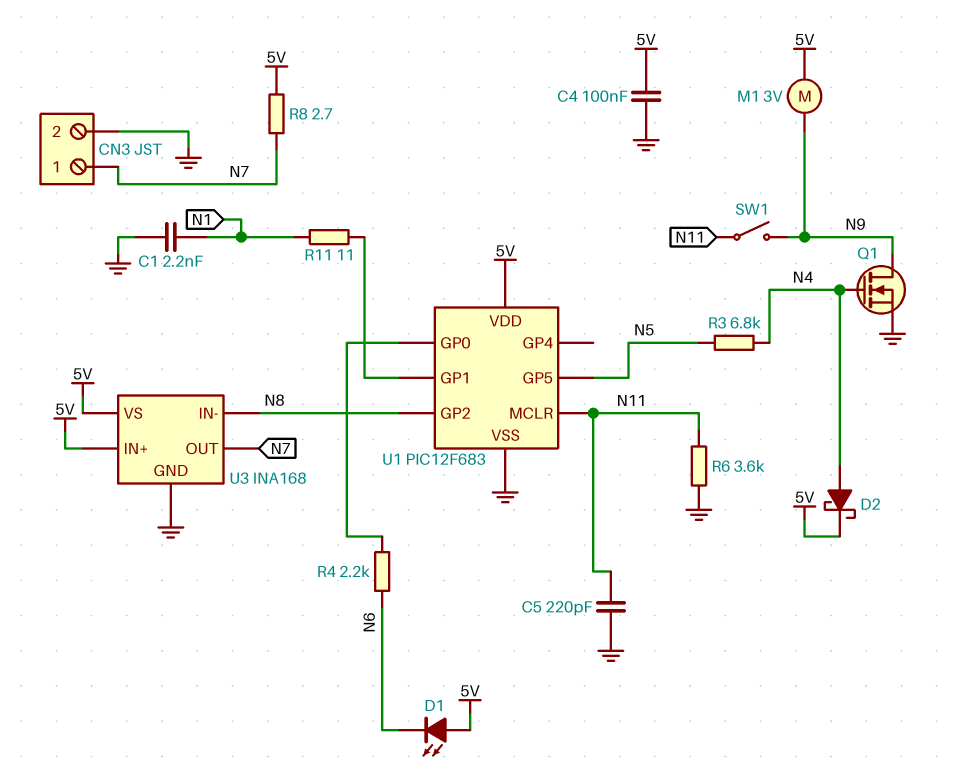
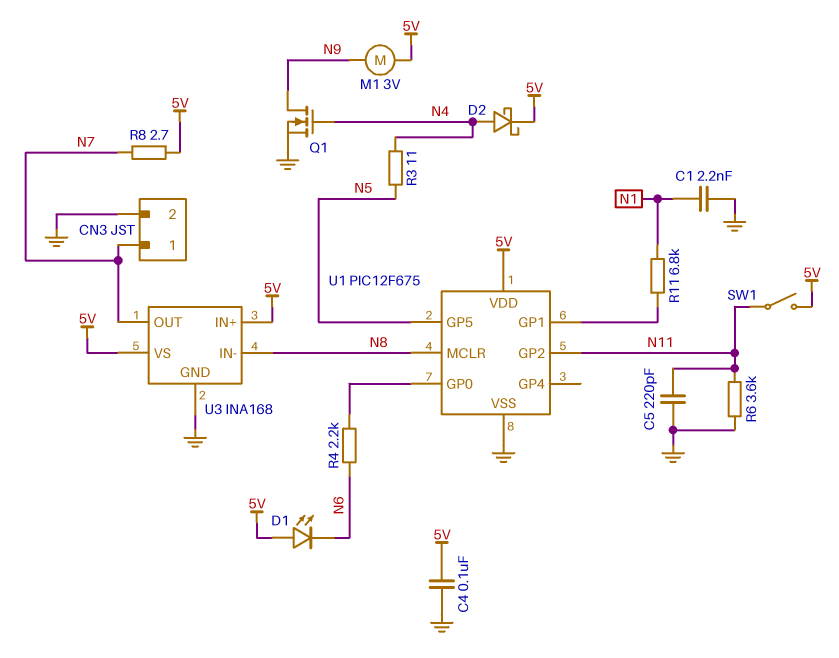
R3: 6.8k (N4, N5) -> 11 (N4, N5)
R11: 11 (N1, U1/GP1) -> 6.8k (N1, U1/GP1)
SW1: switch (N9, N11) -> switch (5V, N11)
U1: PIC12F683 -> PIC12F675
U1 pin GP2: N8 -> N11
U1 pin MCLR: N11 -> N8

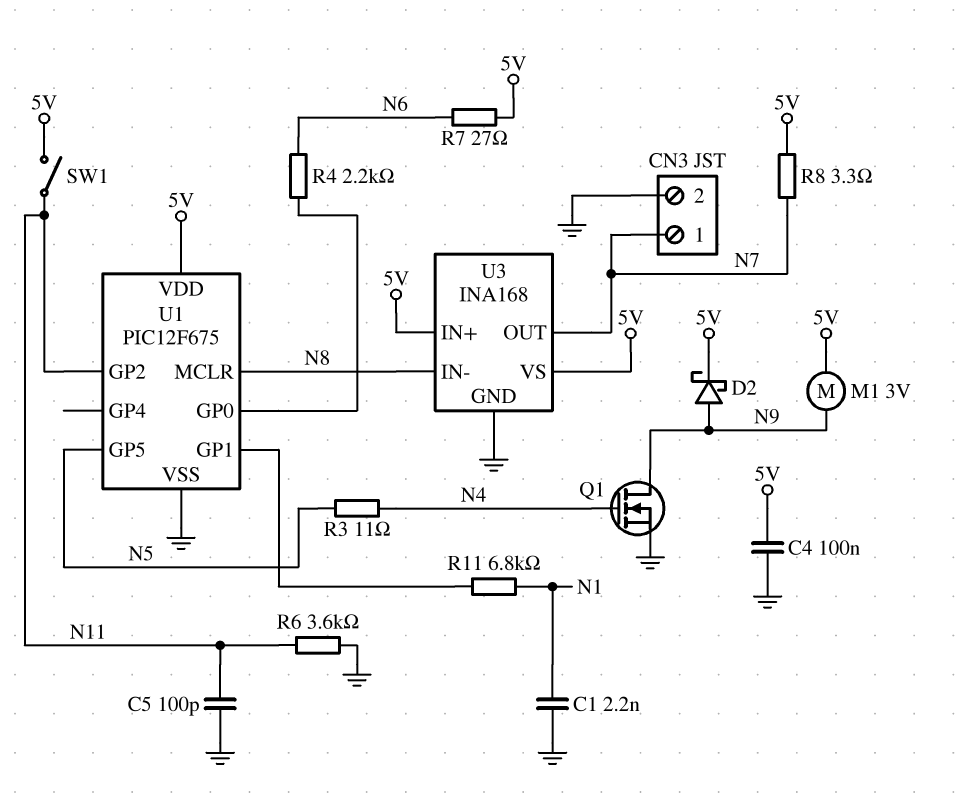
C5: 220pF (GND, N11) -> 100pF (GND, N11)
D1: LED (A 5V, K N6) -> none
D2: schottky (A N4, K 5V) -> schottky (A N9, K 5V)
R7: none -> 27 (5V, N6)
R8: 2.7 (5V, N7) -> 3.3 (5V, N7)

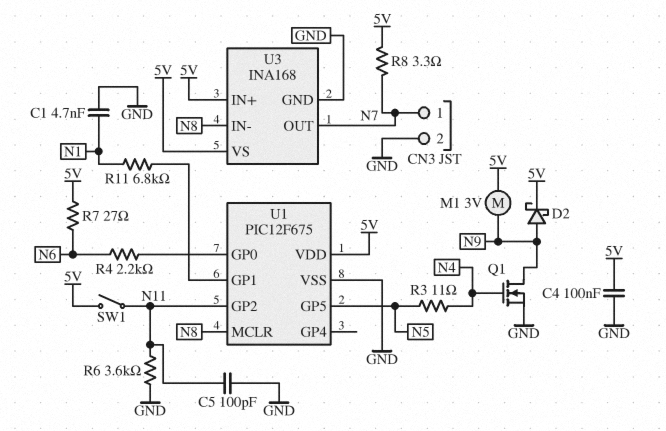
C1: 2.2nF (GND, N1) -> 4.7nF (GND, N1)

